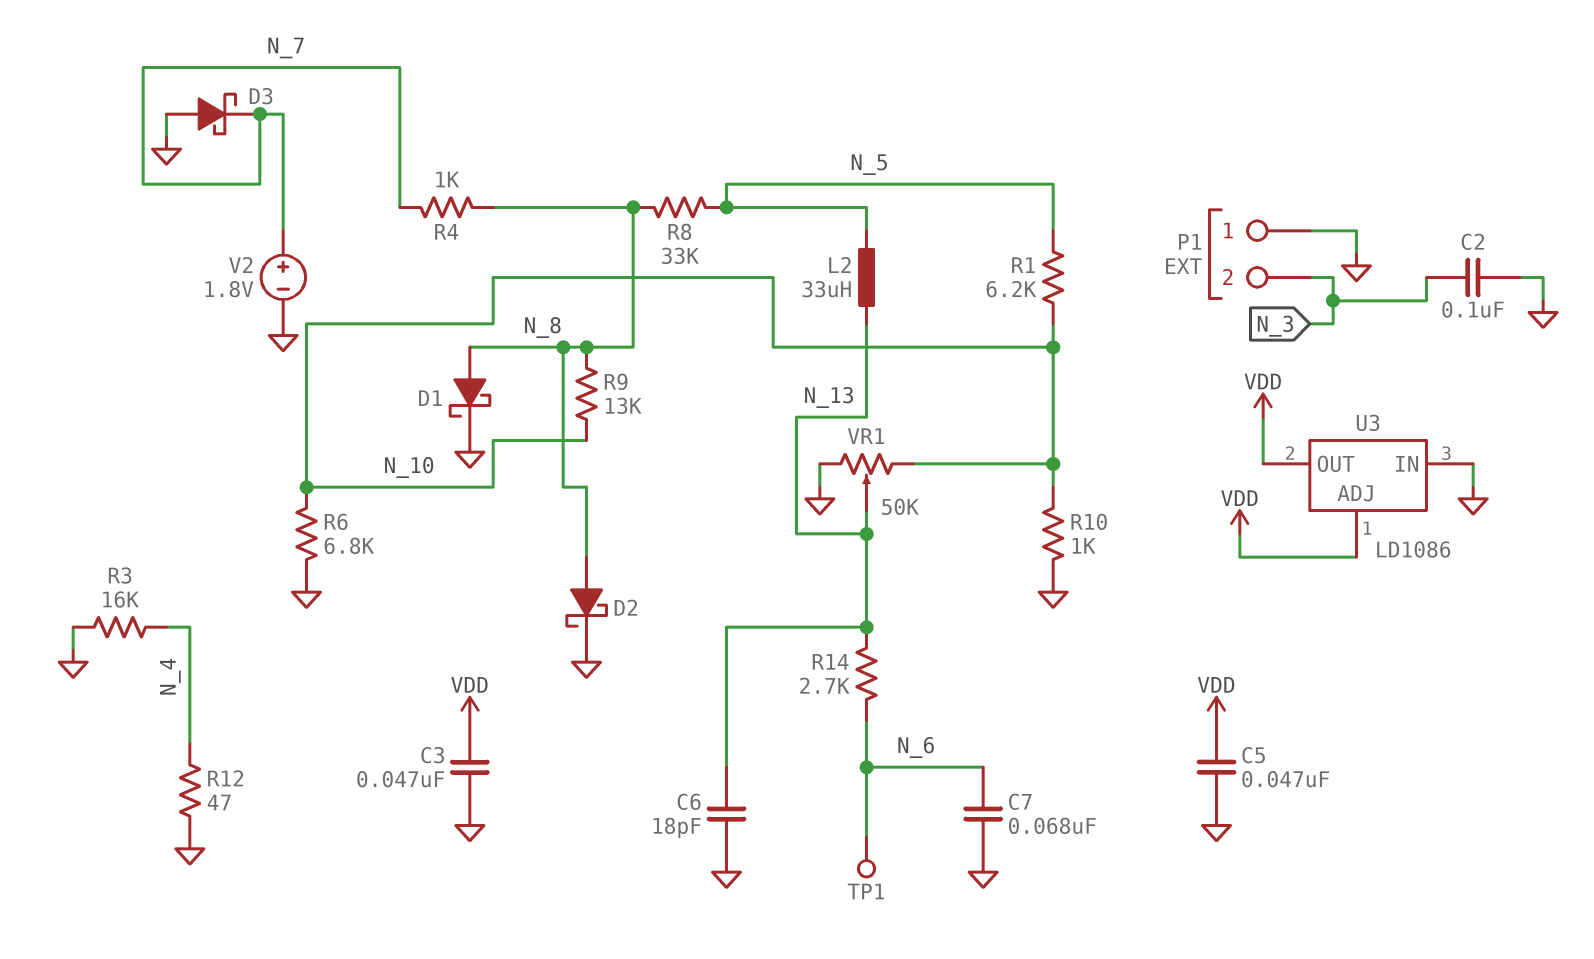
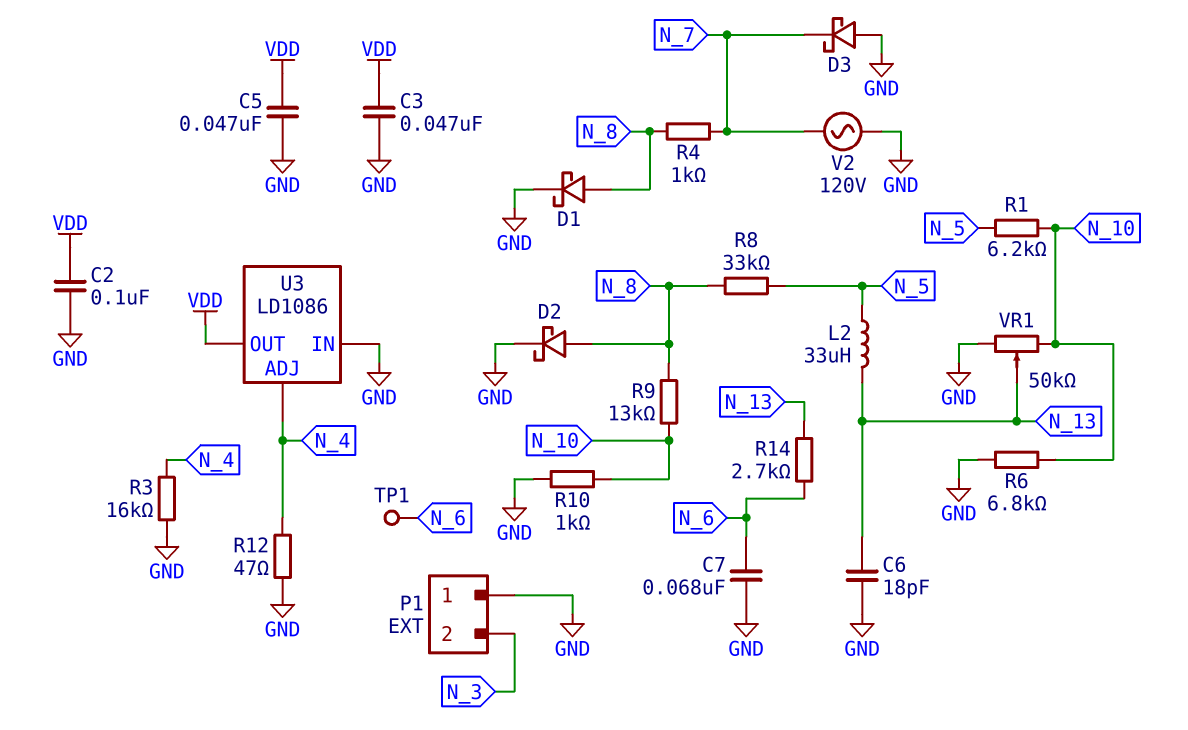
C2: 100nF (GND, N_3) -> 100nF (GND, VDD)
U3 pin ADJ: VDD -> N_4
V2: 1.8V (plus N_7, minus GND) -> AC 120V (GND, N_7)

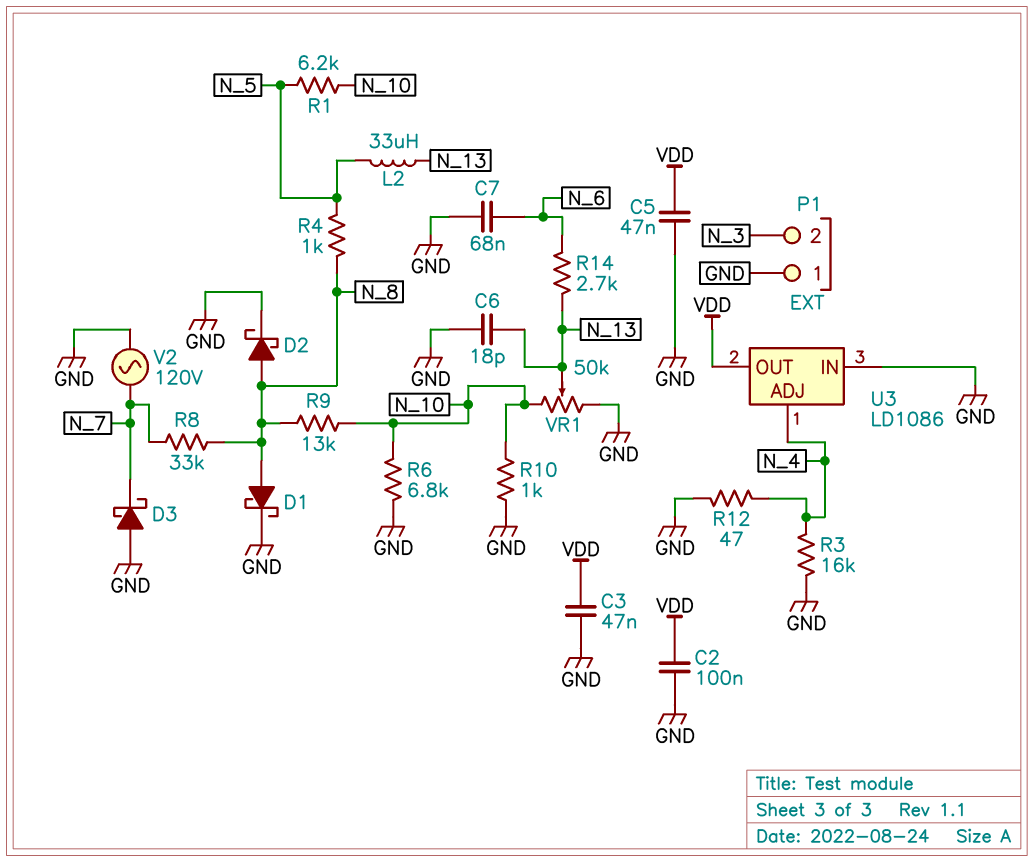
R4: 1k (N_7, N_8) -> 1k (N_5, N_8)
R8: 33k (N_5, N_8) -> 33k (N_7, N_8)
TP1: test point (N_6) -> none

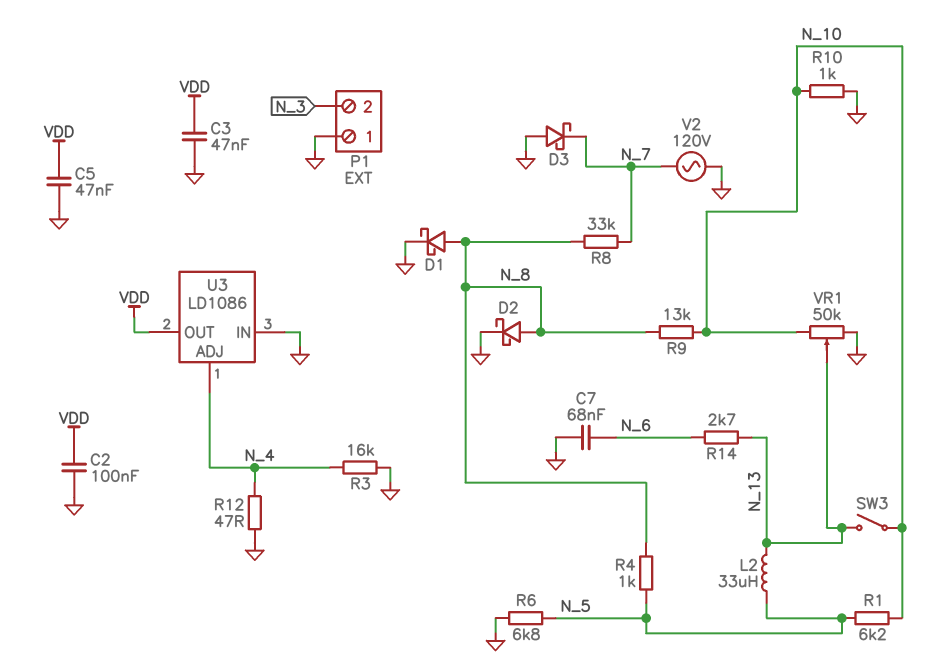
C6: 18pF (GND, N_13) -> none
R6: 6.8k (GND, N_10) -> 6.8k (GND, N_5)
SW3: none -> switch (N_10, N_13)

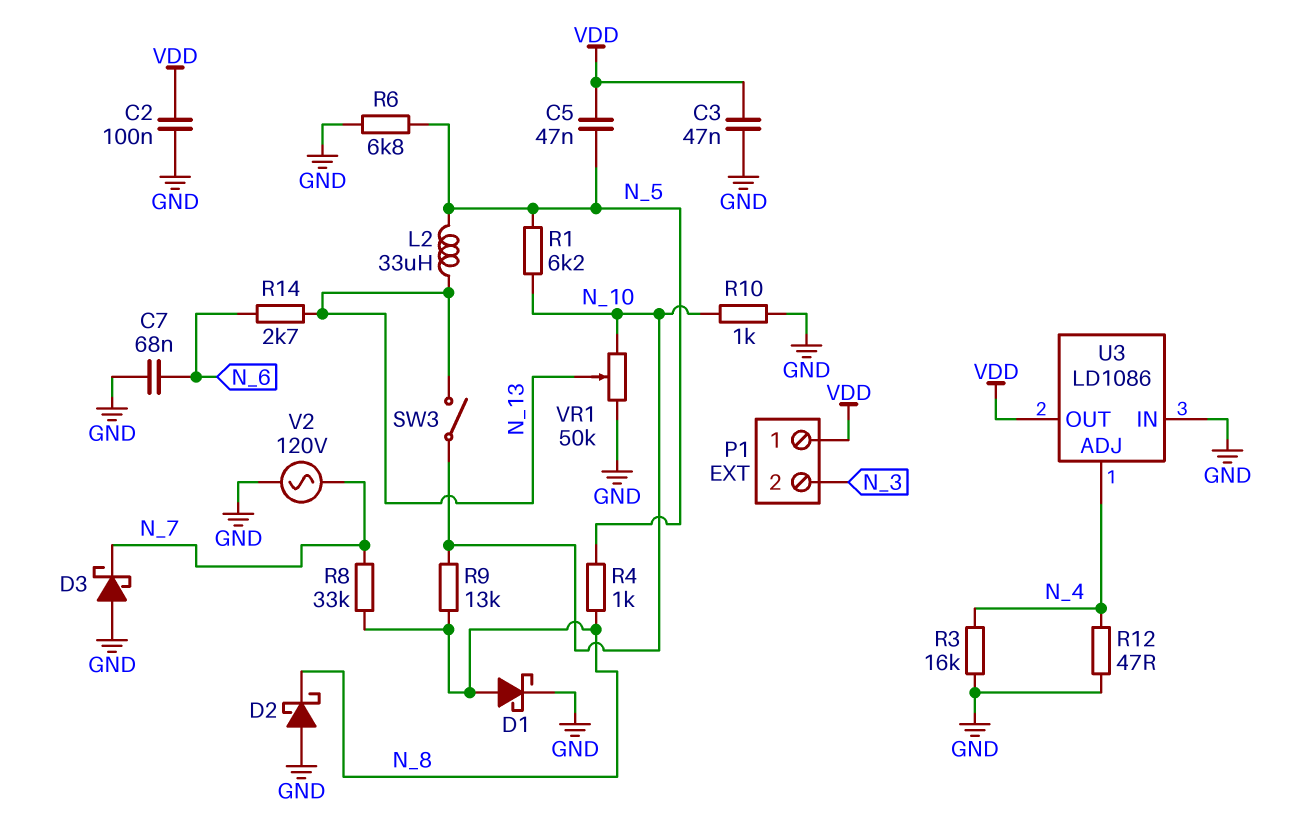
C5: 47nF (GND, VDD) -> 47nF (N_5, VDD)
D2: schottky (A N_8, K GND) -> schottky (A GND, K N_8)
P1 pin 1: GND -> VDD

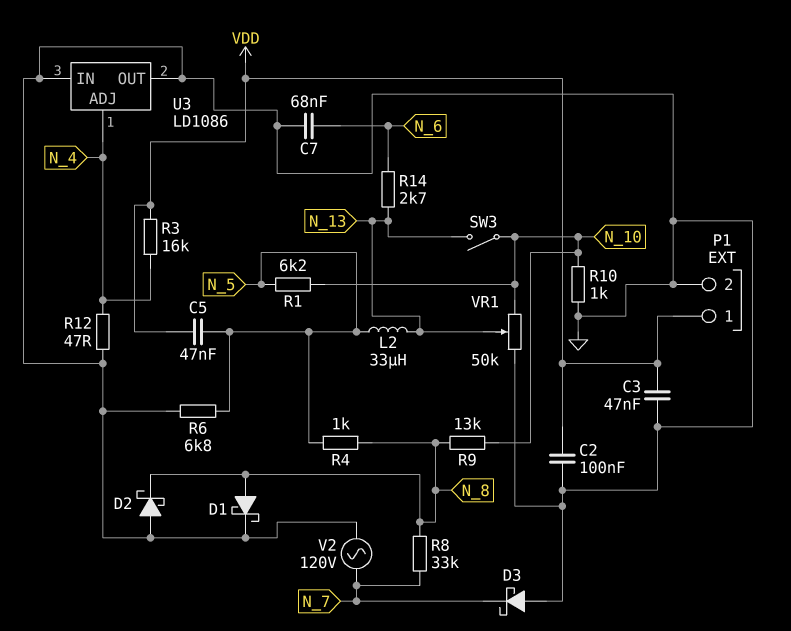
P1 pin 2: N_3 -> GND
R3: 16k (GND, N_4) -> 16k (N_4, VDD)
U3 pin OUT: VDD -> GND

